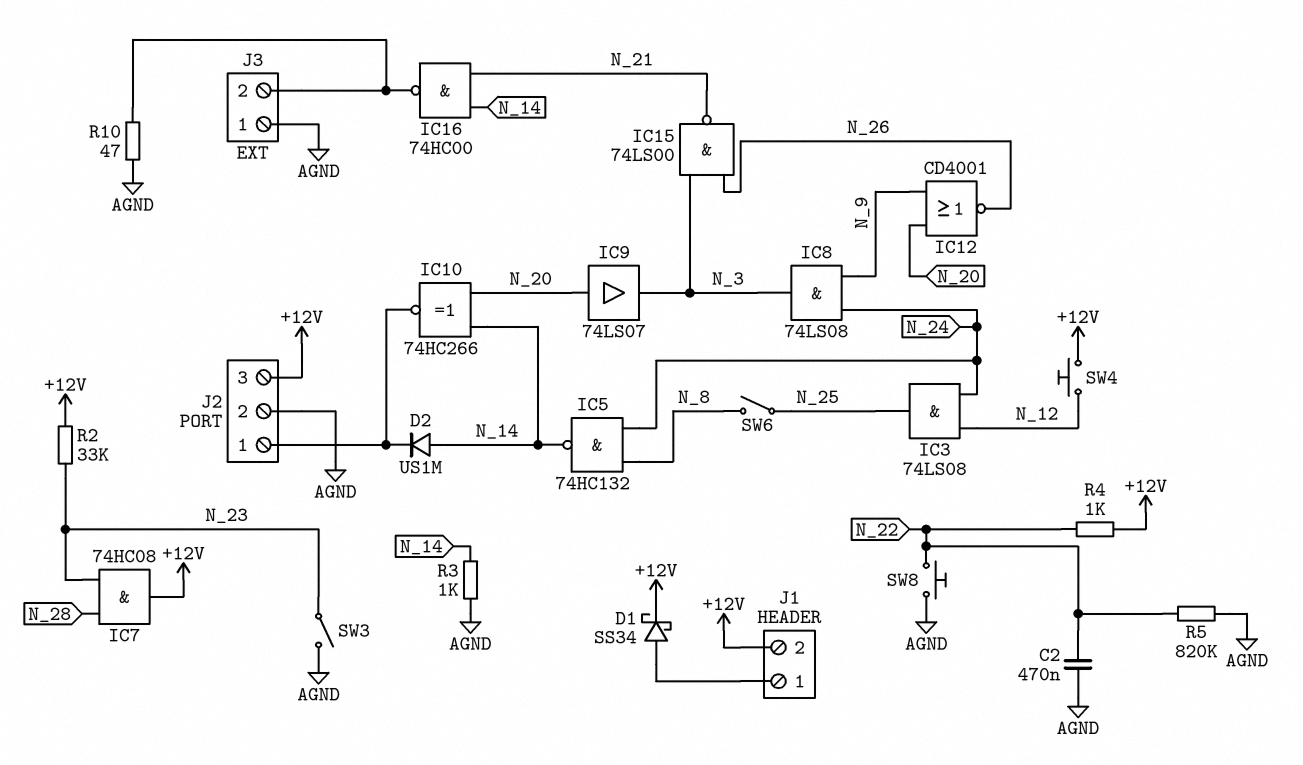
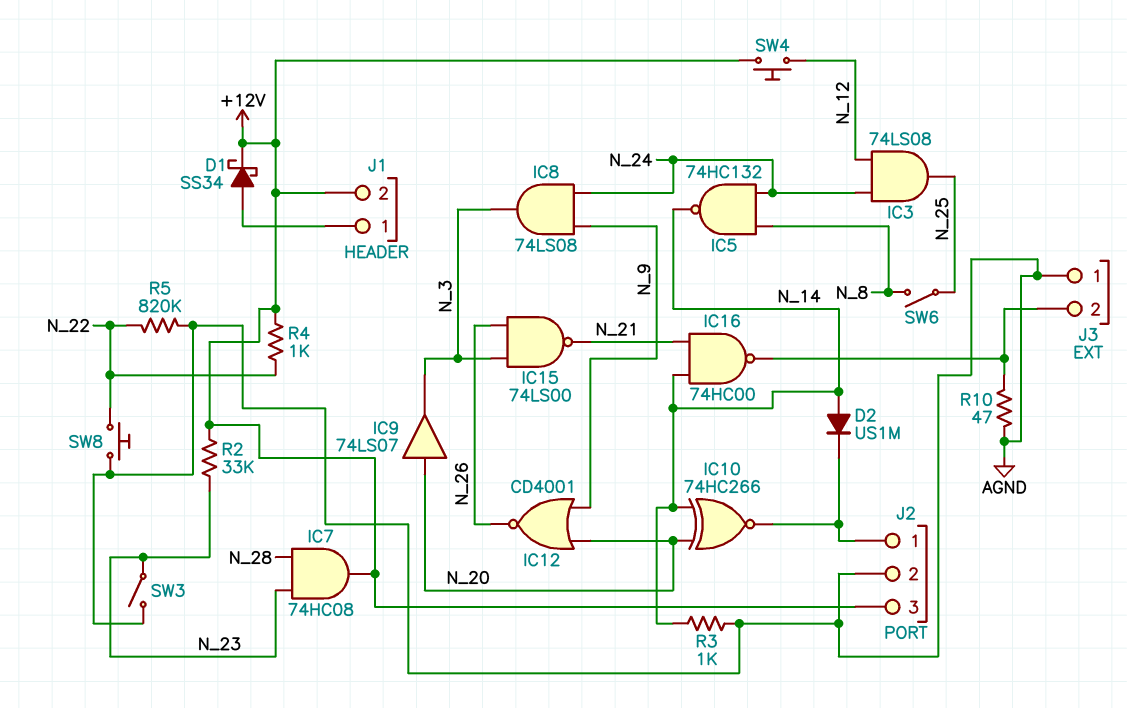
C2: 470nF (AGND, N_22) -> none

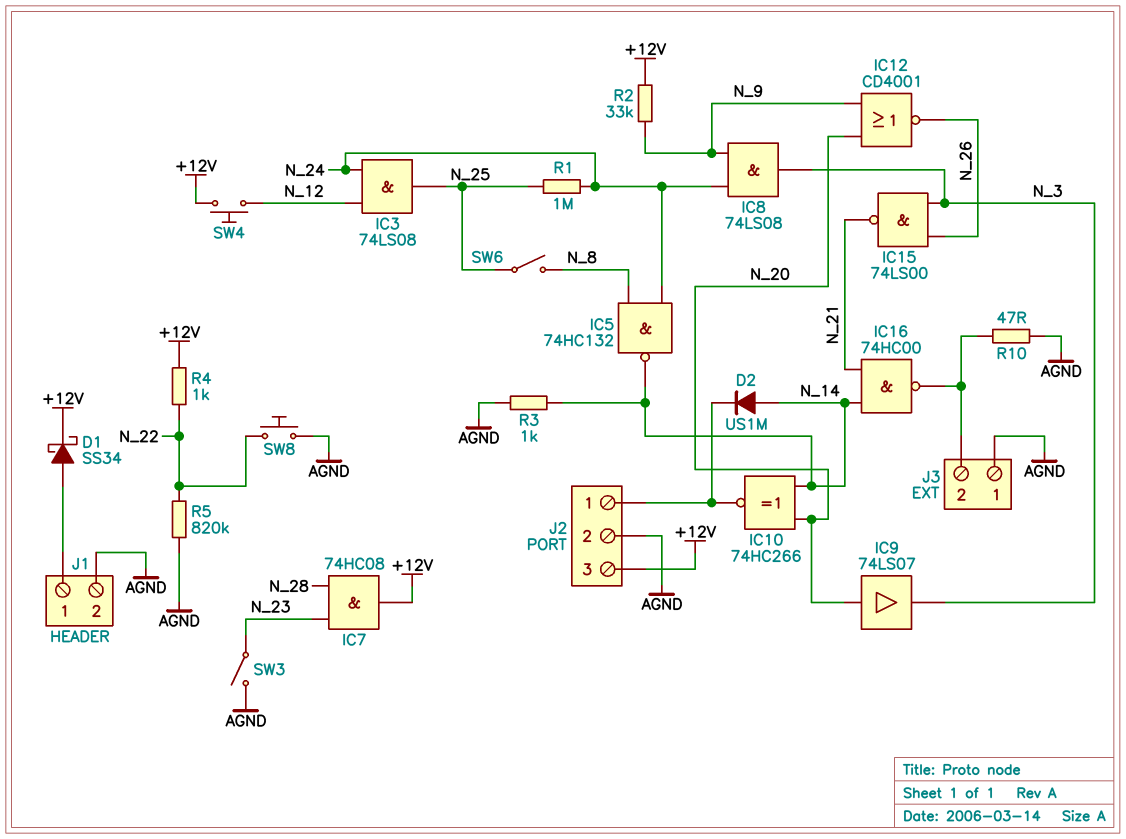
J1 pin 2: +12V -> AGND
R1: none -> 1M (N_24, N_25)
R2: 33k (+12V, N_23) -> 33k (+12V, N_9)

